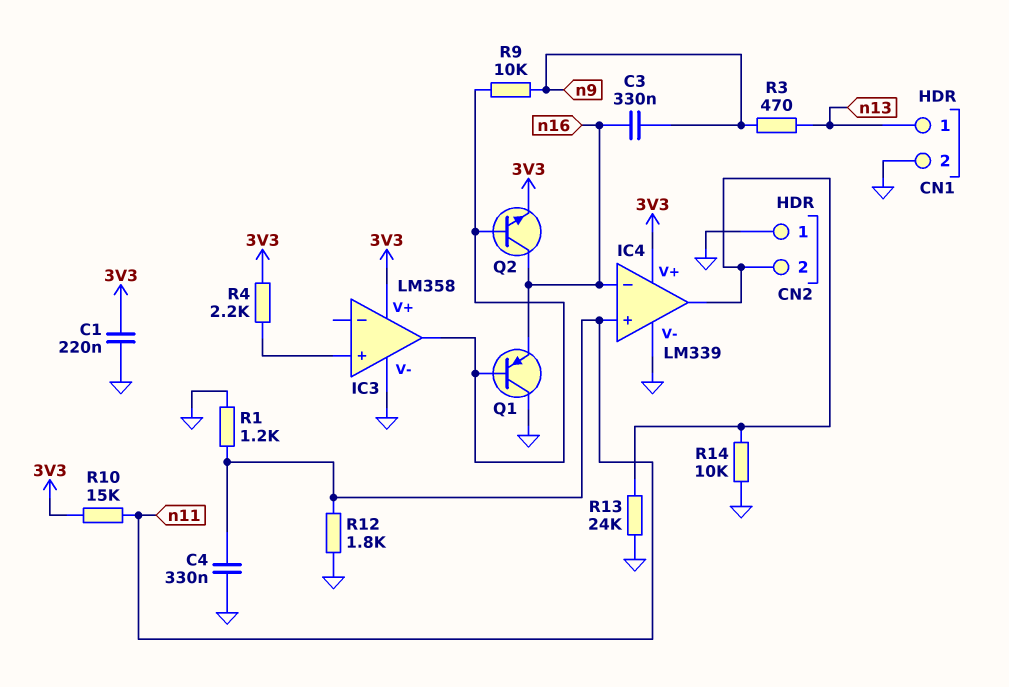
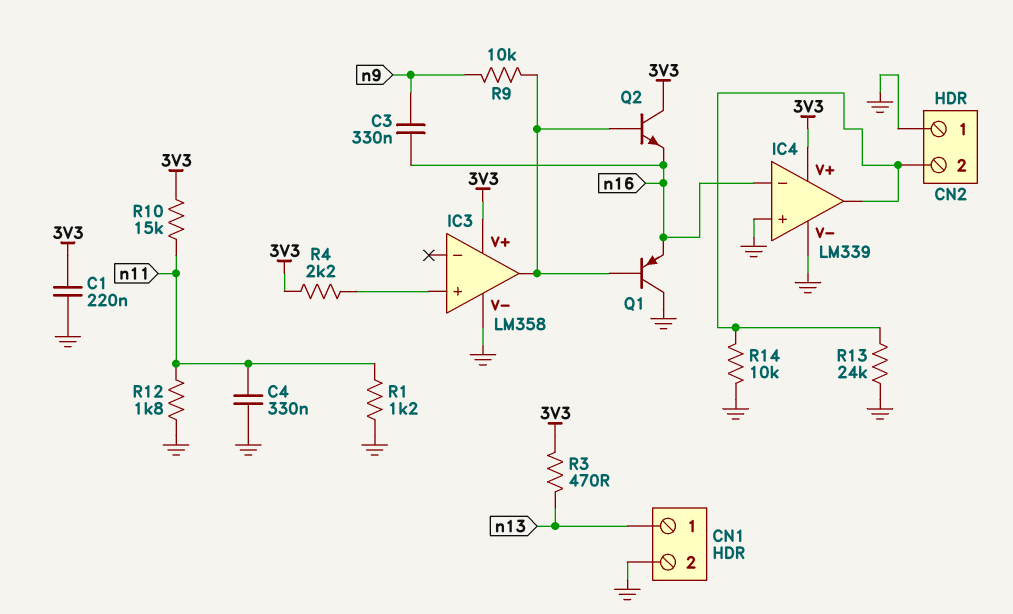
IC4 pin in+: n11 -> GND
Q2: NPN (B IC3/out, C n16, E 3V3) -> NPN (B IC3/out, C 3V3, E n16)
R3: 470 (n9, n13) -> 470 (3V3, n13)

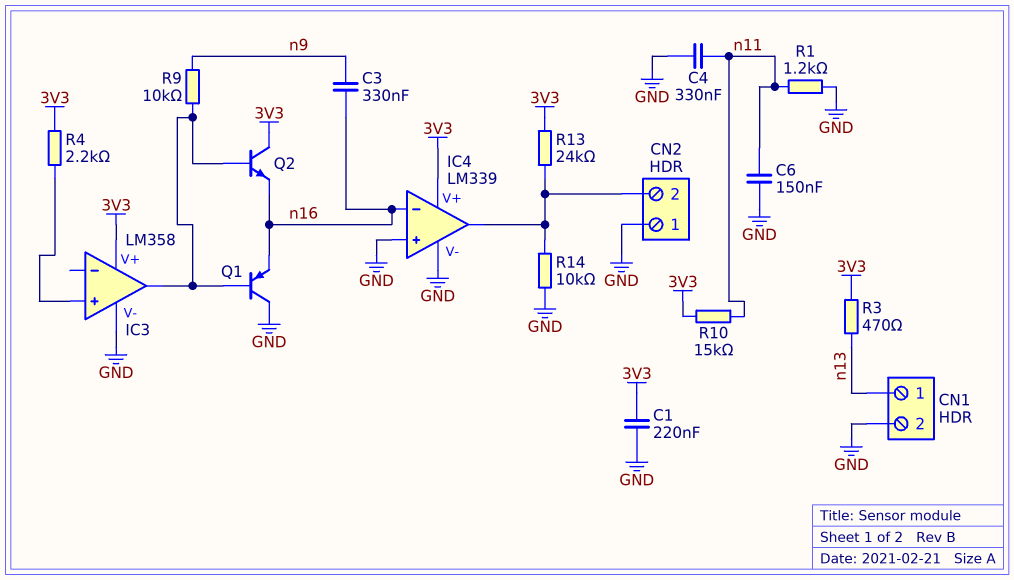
C6: none -> 150nF (GND, n11)
R12: 1.8k (GND, n11) -> none
R13: 24k (CN2/2, GND) -> 24k (3V3, CN2/2)

